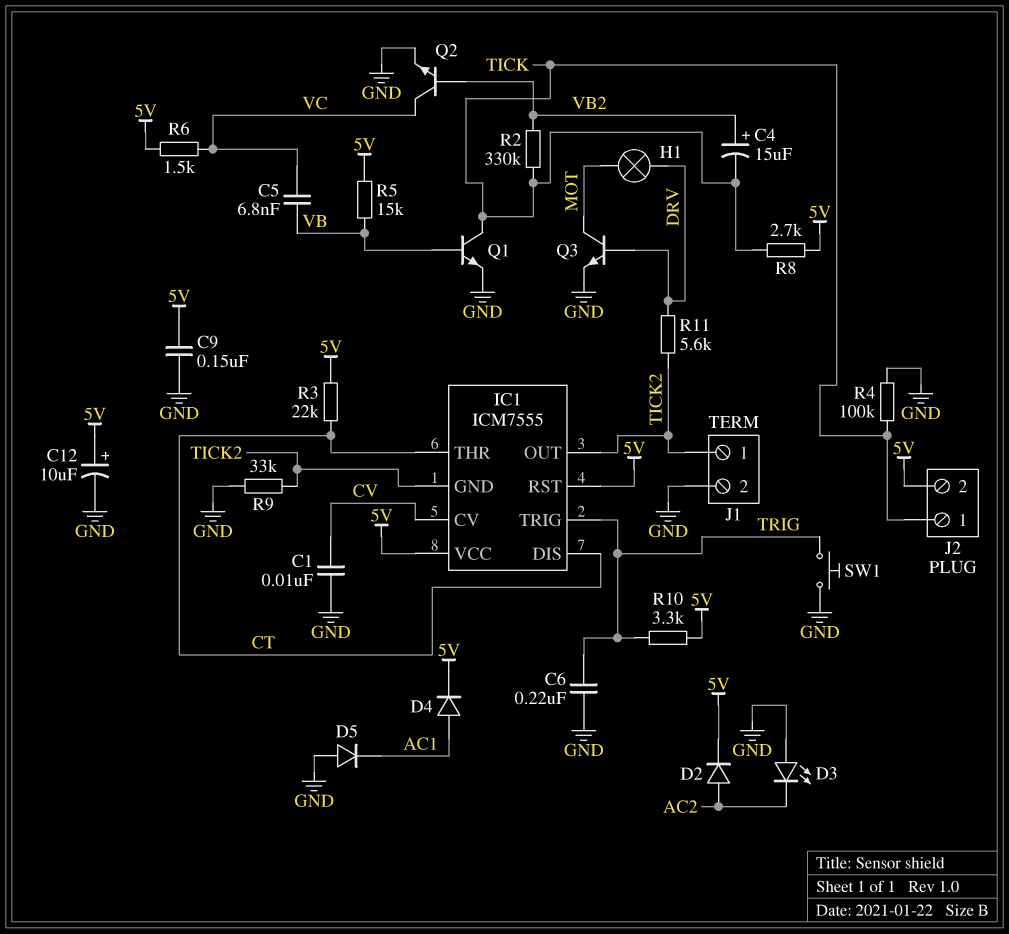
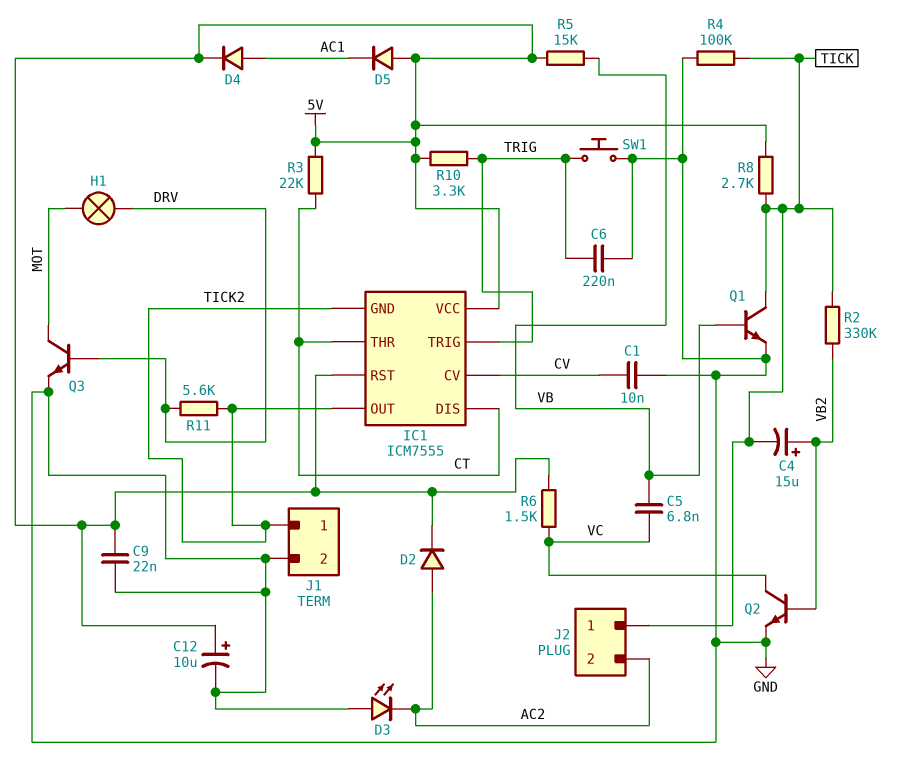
C9: 150nF (5V, GND) -> 22nF (5V, GND)
D5: diode (A GND, K AC1) -> diode (A 5V, K AC1)
J2 pin 2: 5V -> AC2
R9: 33k (GND, TICK2) -> none

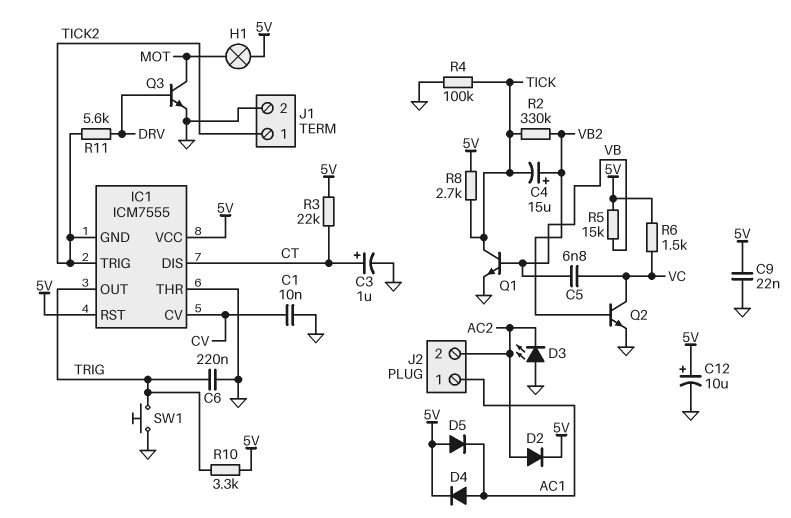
C3: none -> 1uF (plus CT, minus GND)
H1: lamp (DRV, MOT) -> lamp (5V, MOT)
IC1 pin OUT: TICK2 -> TRIG
IC1 pin THR: CT -> GND
IC1 pin TRIG: TRIG -> TICK2
J2 pin 1: TICK -> AC1

